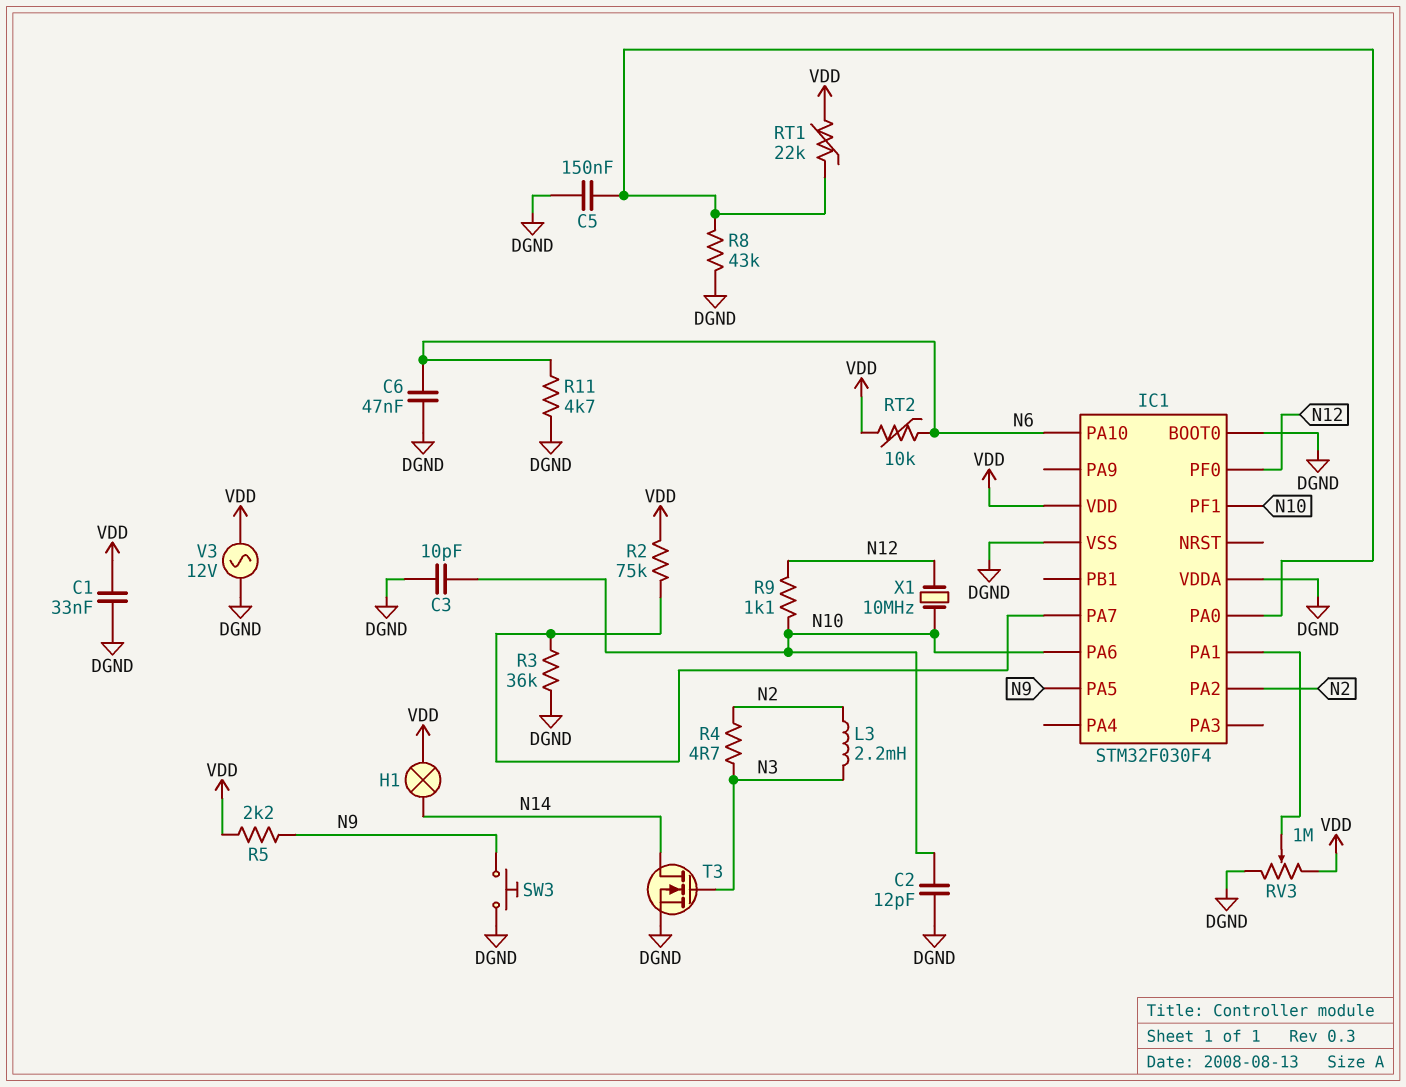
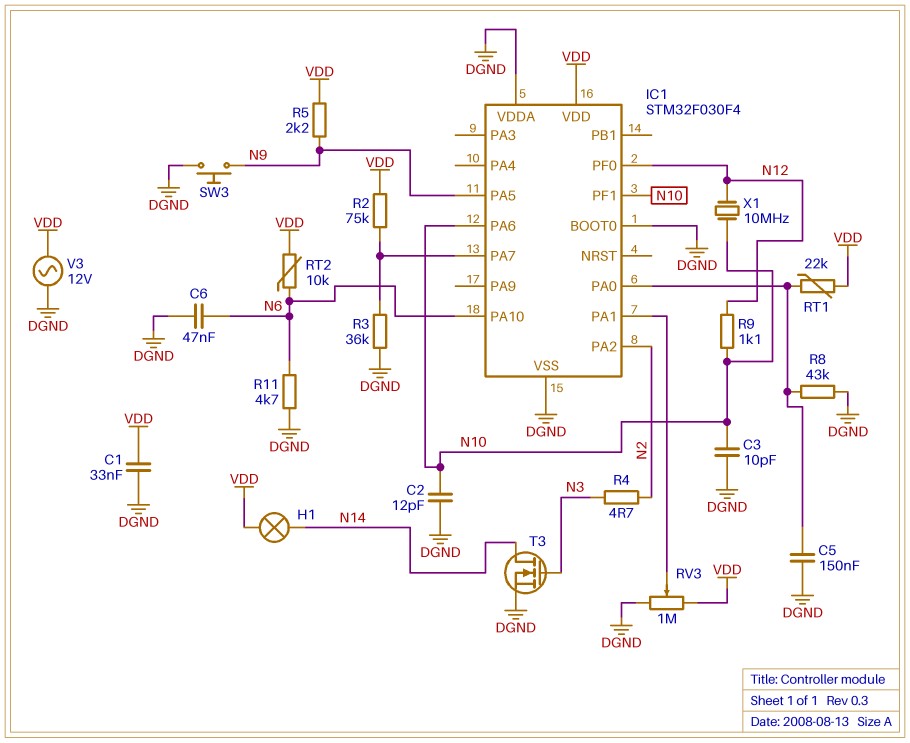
L3: 2.2mH (N2, N3) -> none

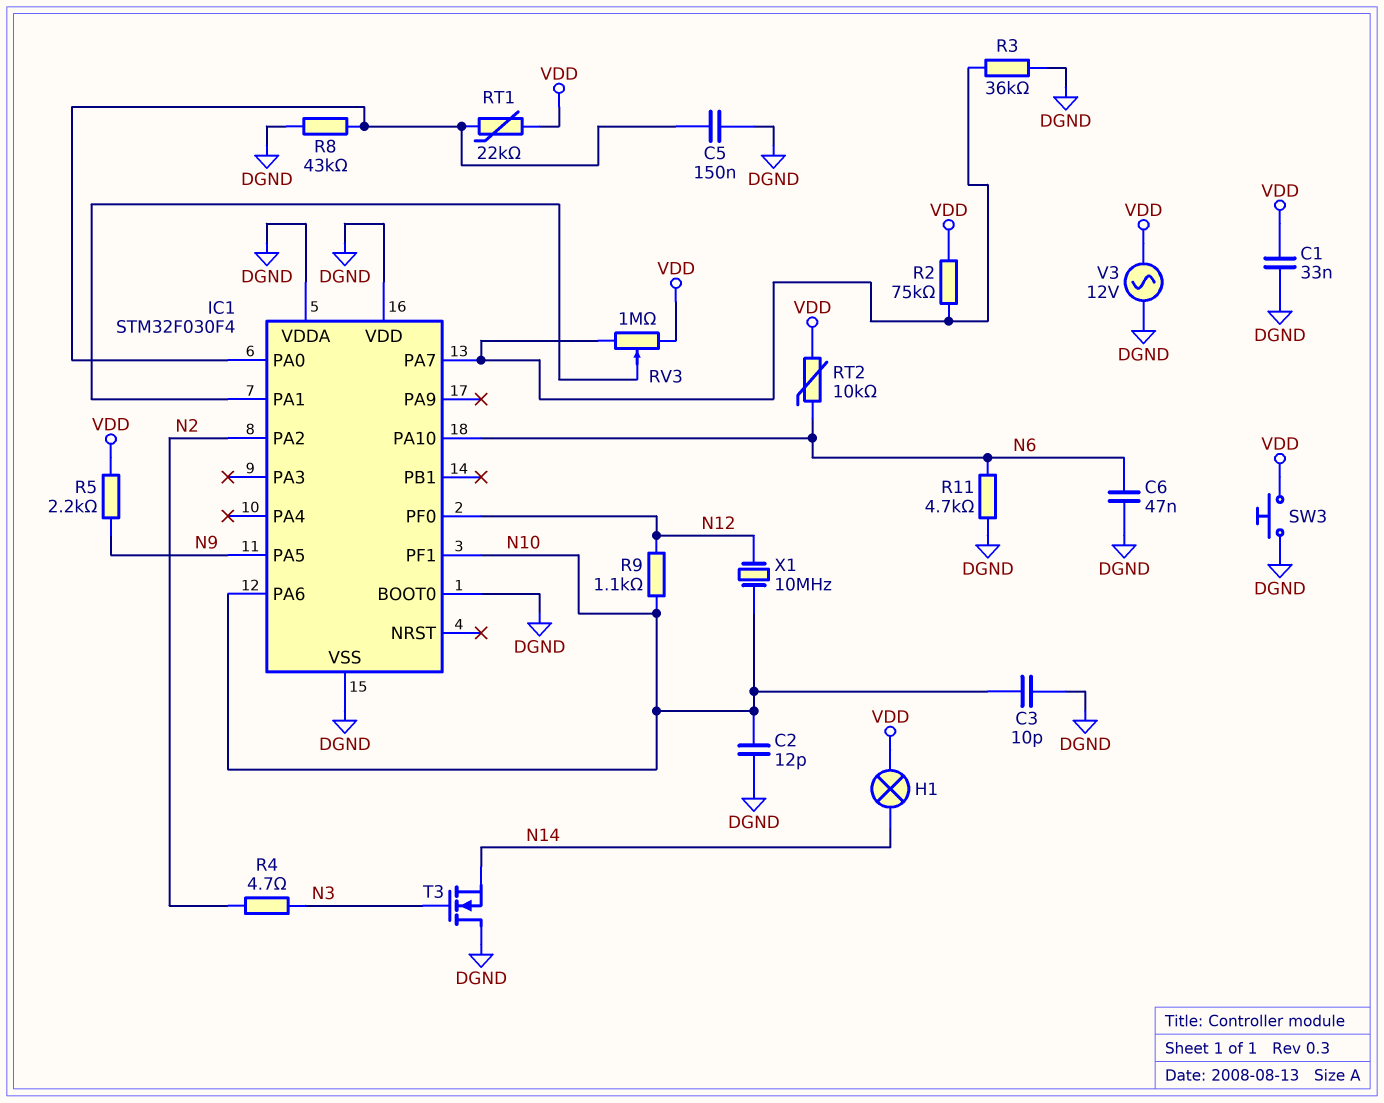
IC1 pin VDD: VDD -> DGND
RV3: 1M (DGND, VDD, wiper IC1/PA1) -> 1M (IC1/PA7, VDD, wiper IC1/PA1)
SW3: button (DGND, N9) -> button (DGND, VDD)
T3: NMOS (G N3, D N14, S DGND) -> NMOS (G N3, D DGND, S N14)

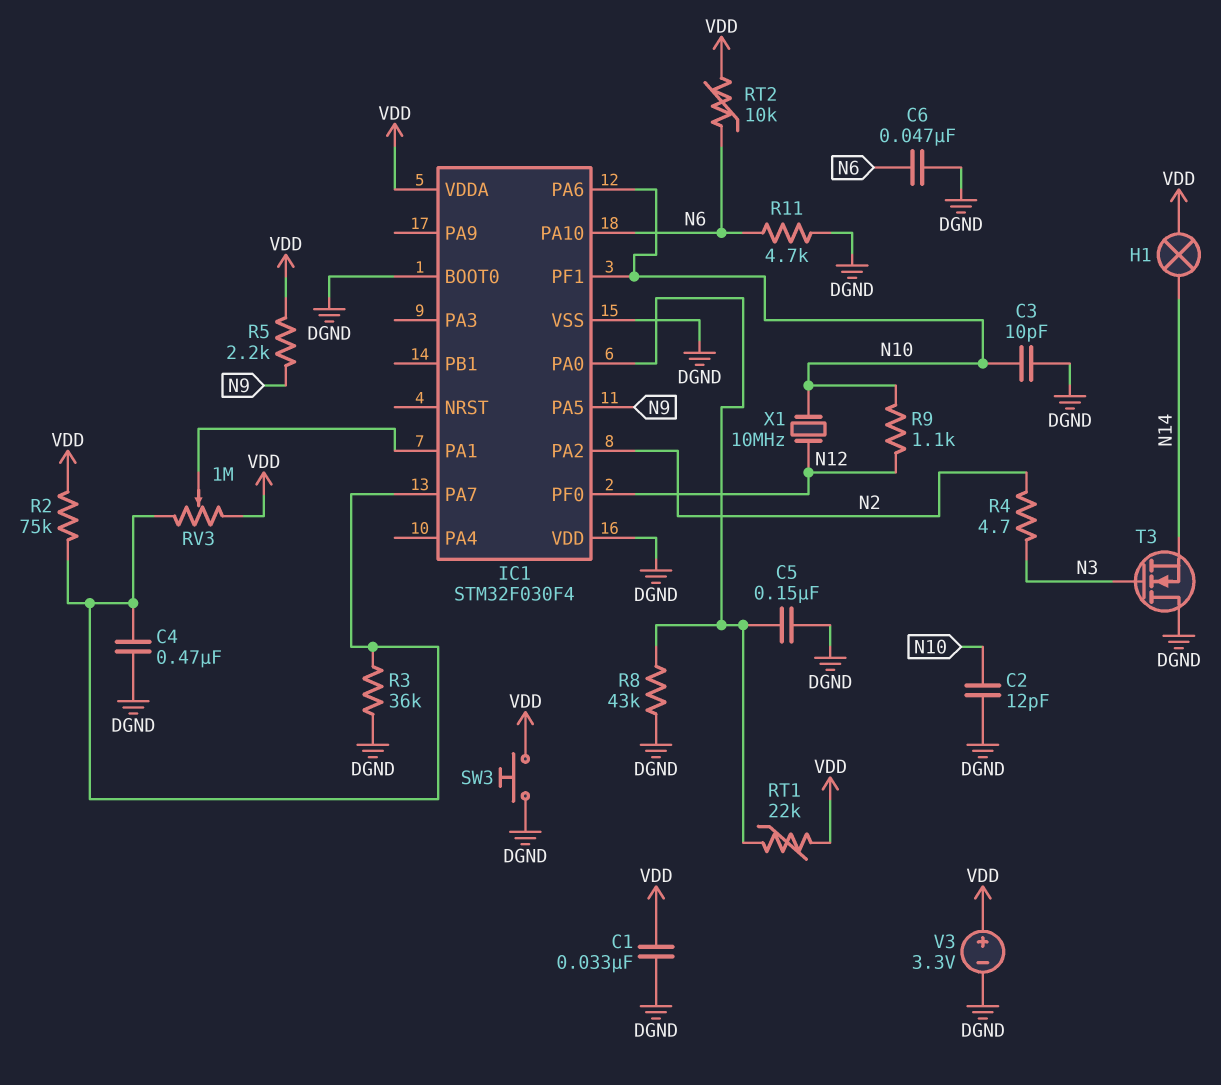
C4: none -> 470nF (DGND, IC1/PA7)
IC1 pin VDDA: DGND -> VDD
V3: AC 12V (DGND, VDD) -> 3.3V (plus VDD, minus DGND)

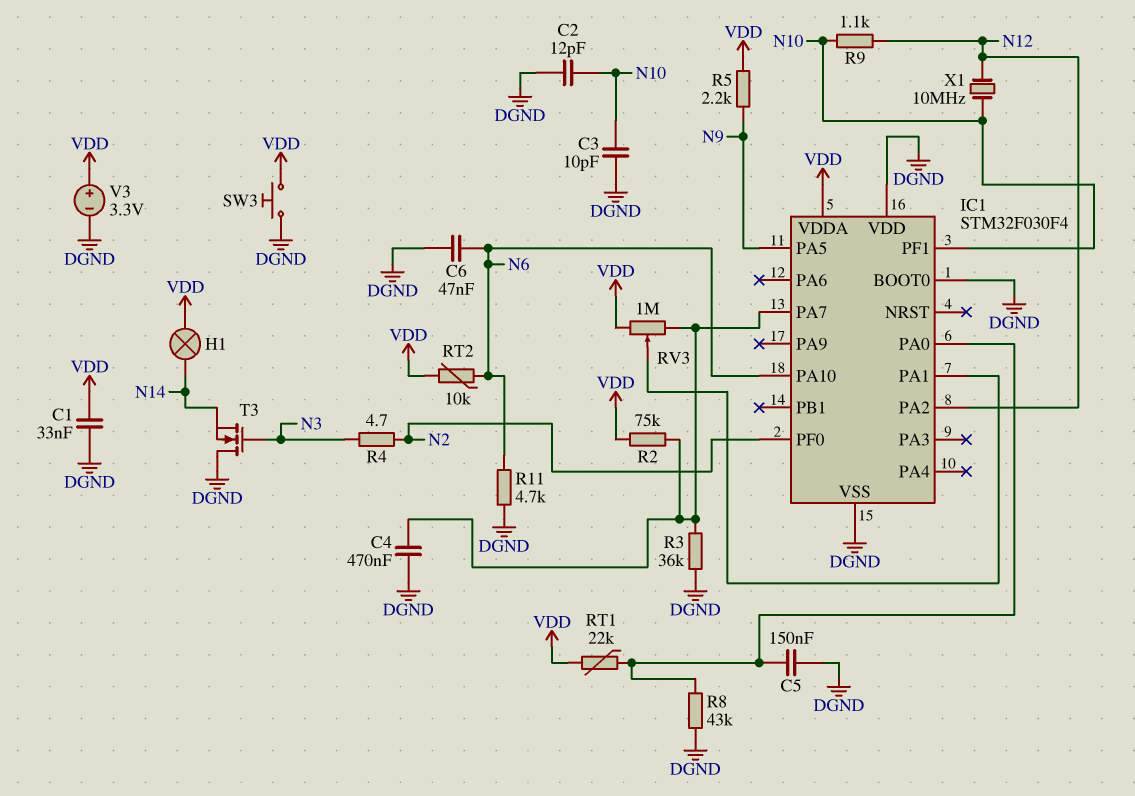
IC1 pin PA2: N2 -> N12
IC1 pin PA6: N10 -> none
IC1 pin PF0: N12 -> N2

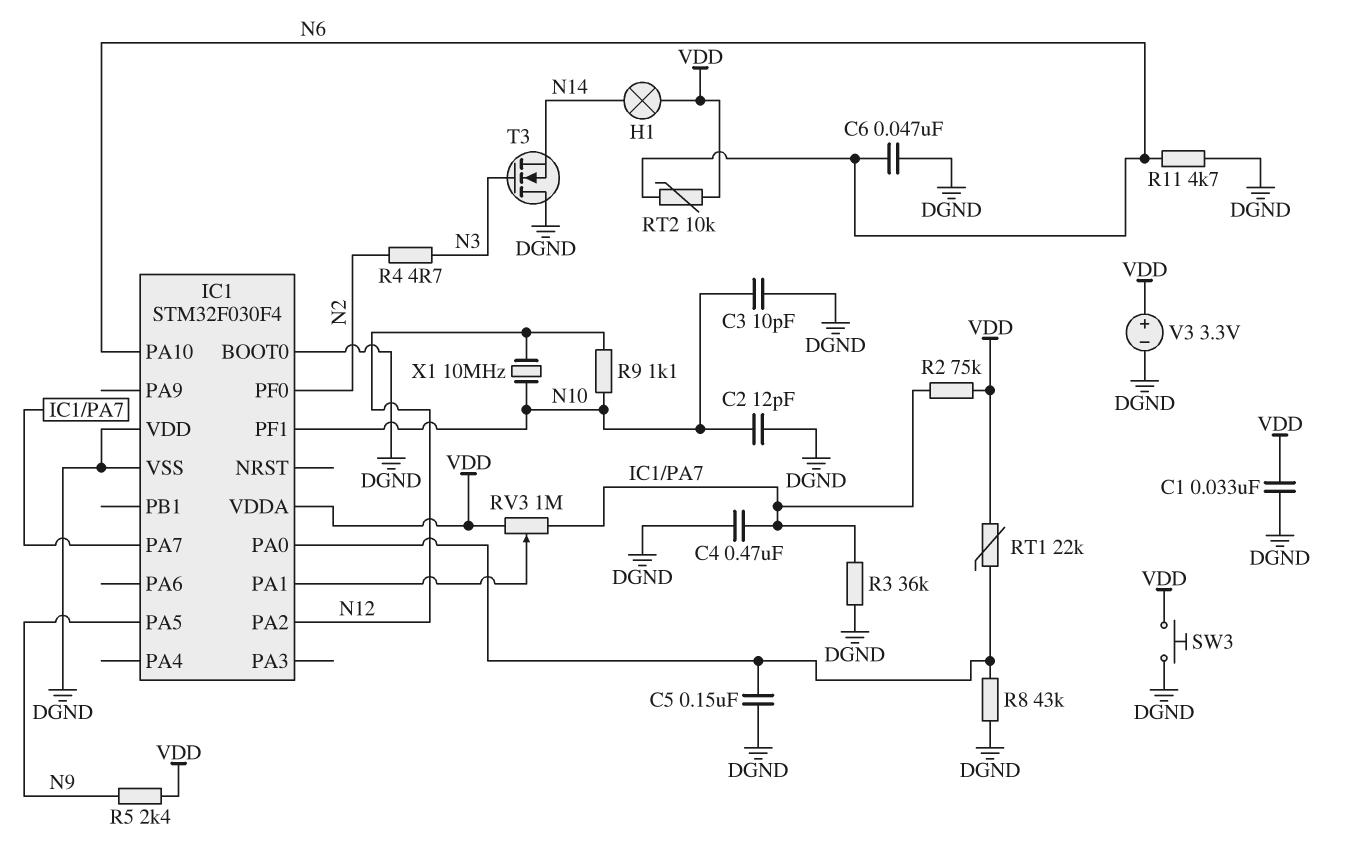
R5: 2.2k (N9, VDD) -> 2.4k (N9, VDD)

